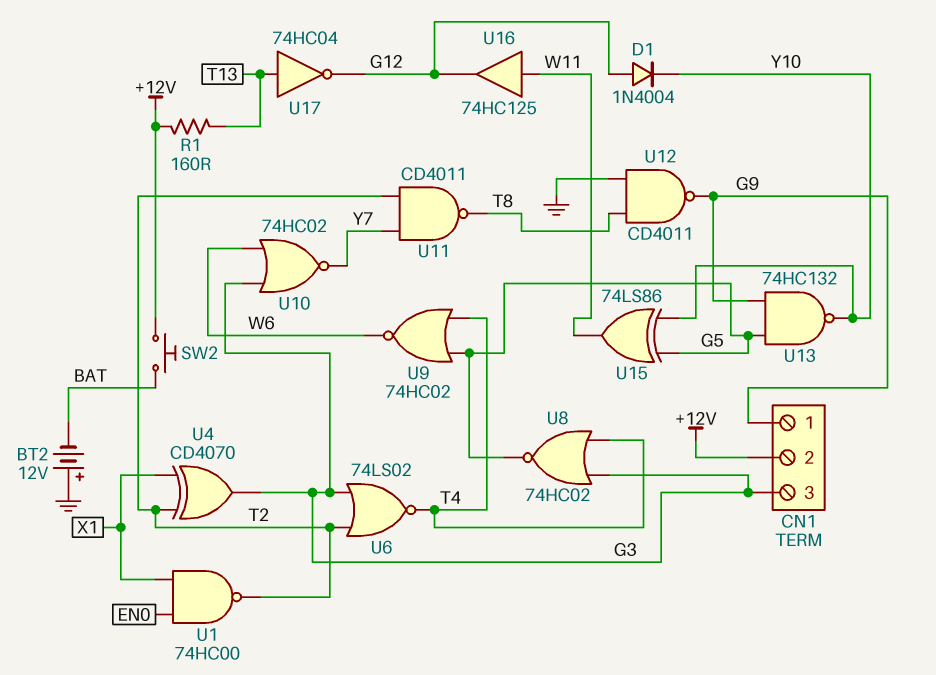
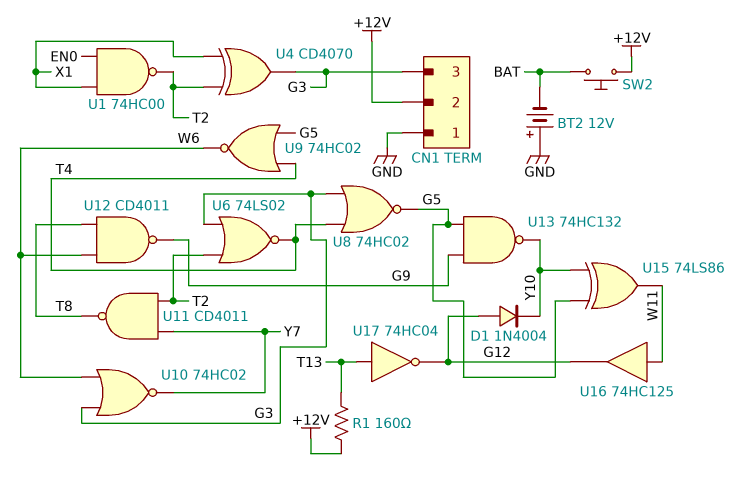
CN1 pin 1: G9 -> GND
U12: NAND CD4011 (in GND, in T8, out G9) -> NAND CD4011 (in T8, in W6, out G9)

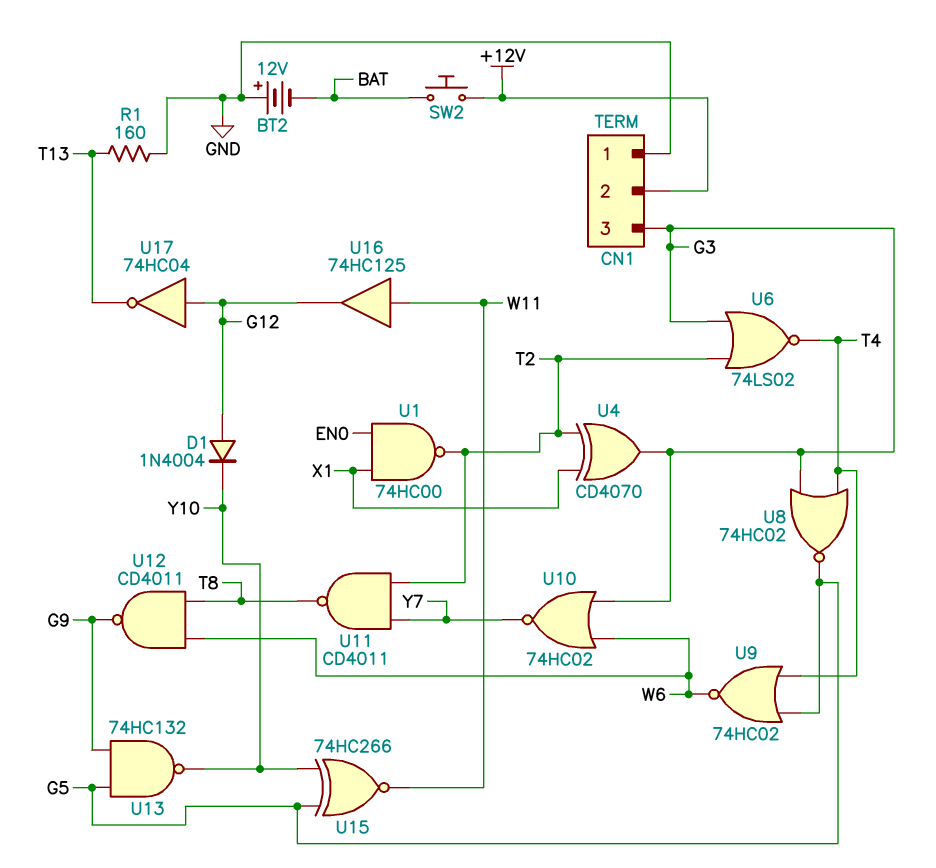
R1: 160 (+12V, T13) -> 160 (GND, T13)
U15: XOR 74LS86 (in G5, in Y10, out W11) -> XNOR 74HC266 (in G5, in Y10, out W11)
U17: NOT 74HC04 (in T13, out G12) -> NOT 74HC04 (in G12, out T13)

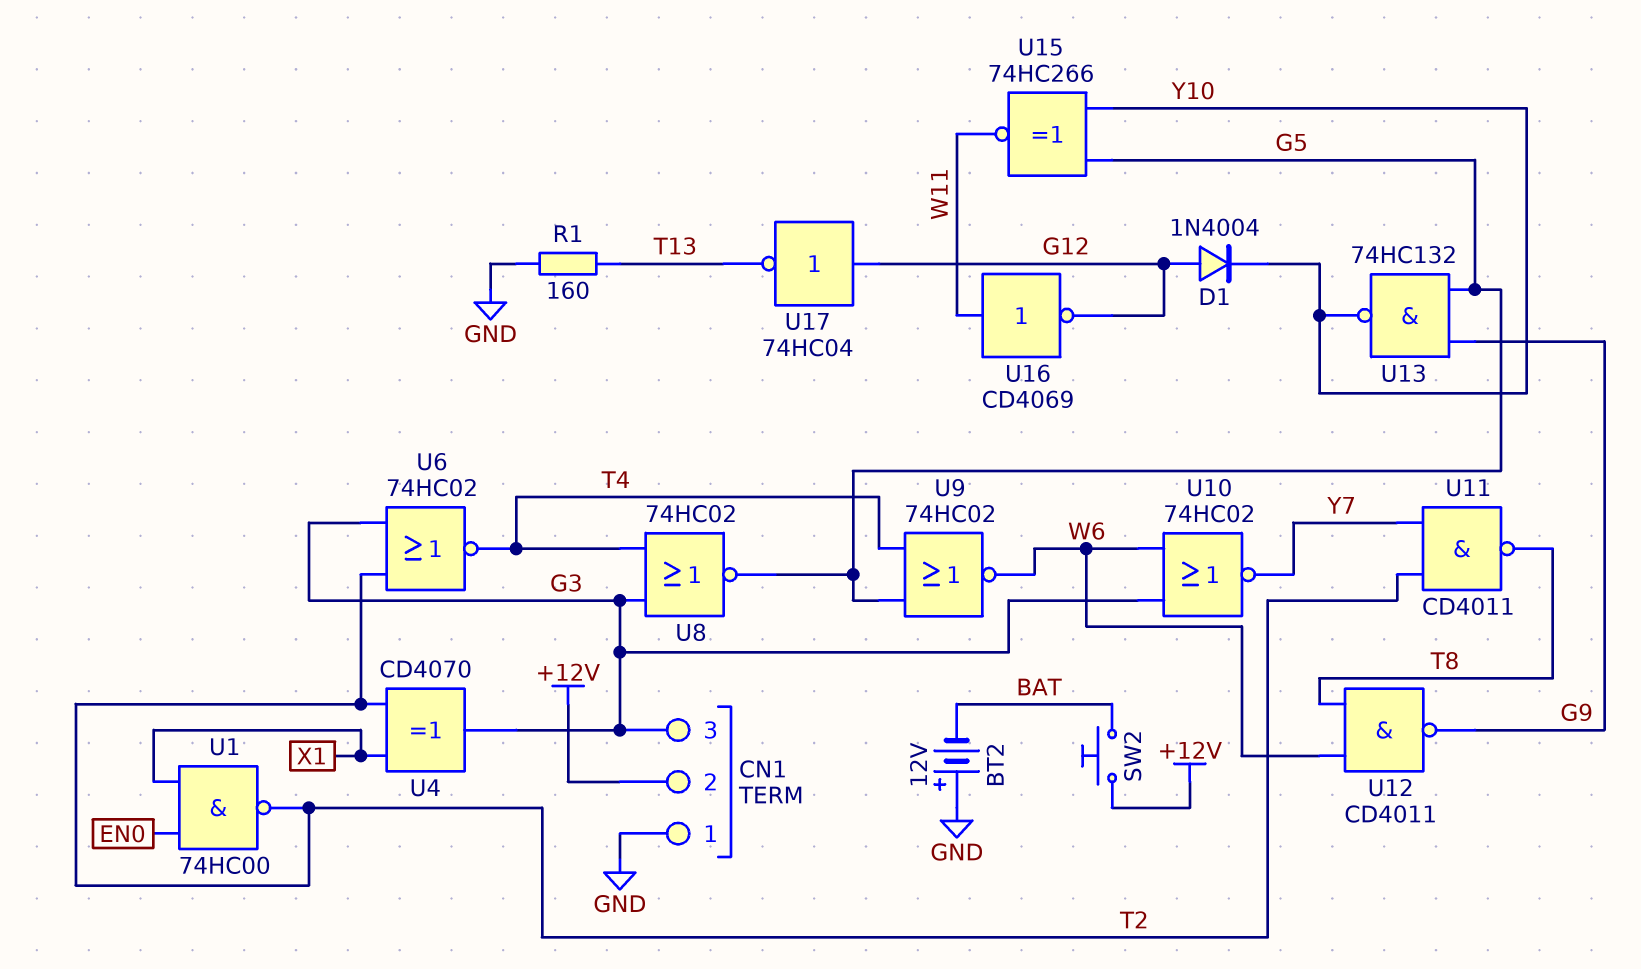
U6: NOR 74LS02 (in G3, in T2, out T4) -> NOR 74HC02 (in G3, in T2, out T4)
U16: buffer 74HC125 (in W11, out G12) -> NOT CD4069 (in W11, out G12)

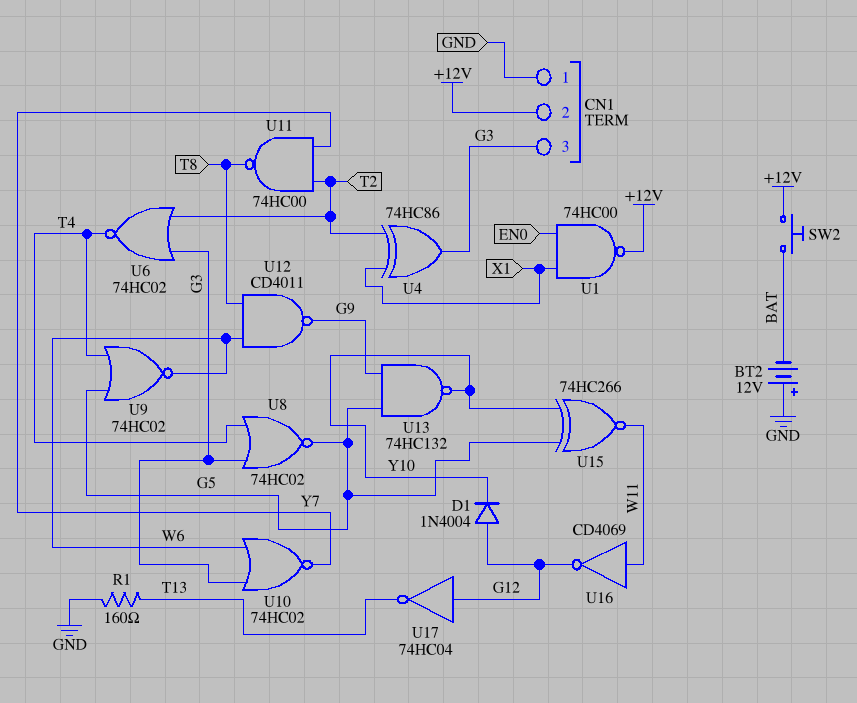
U1: NAND 74HC00 (in EN0, in X1, out T2) -> NAND 74HC00 (in EN0, in X1, out +12V)
U4: XOR CD4070 (in T2, in X1, out G3) -> XOR 74HC86 (in T2, in X1, out G3)
U11: NAND CD4011 (in T2, in Y7, out T8) -> NAND 74HC00 (in T2, in Y7, out T8)

